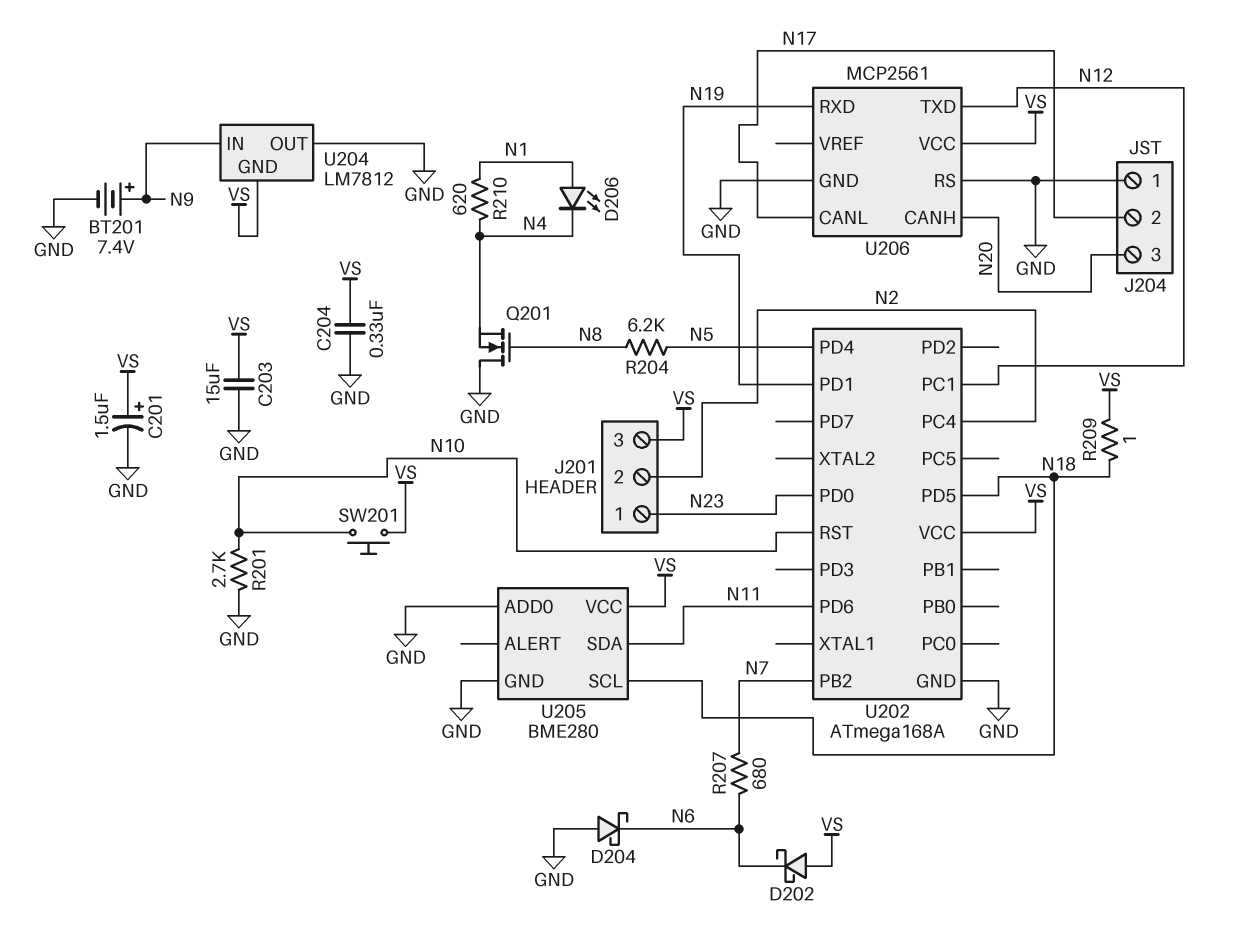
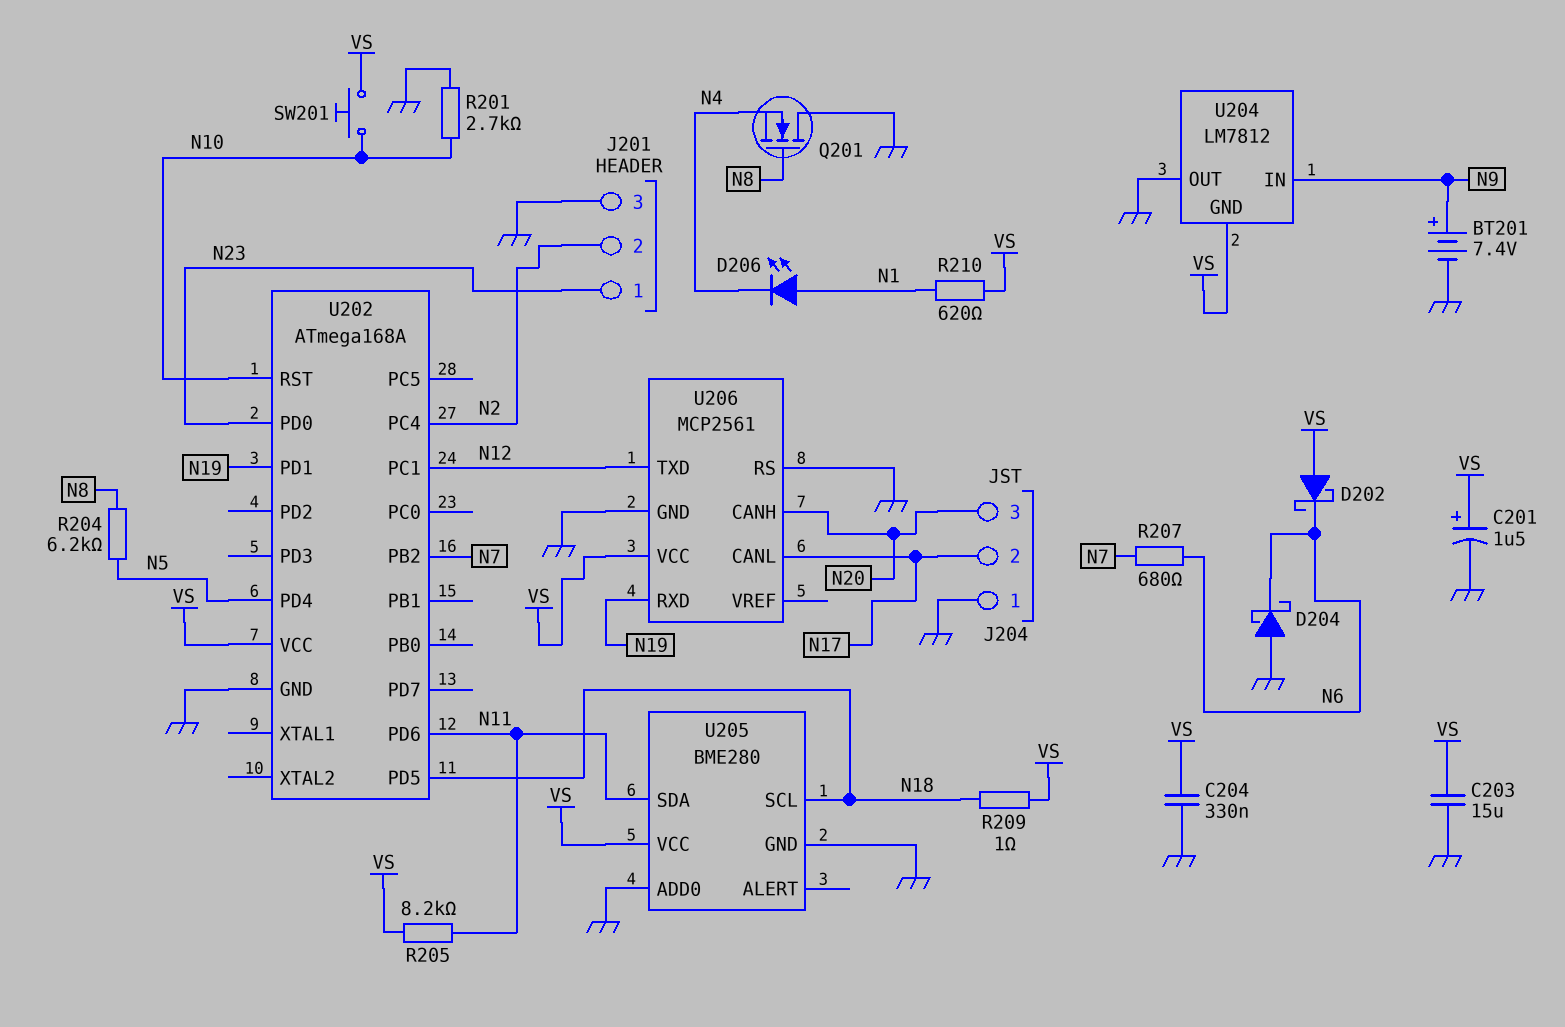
J201 pin 3: VS -> GND
R205: none -> 8.2k (N11, VS)
R210: 620 (N1, N4) -> 620 (N1, VS)

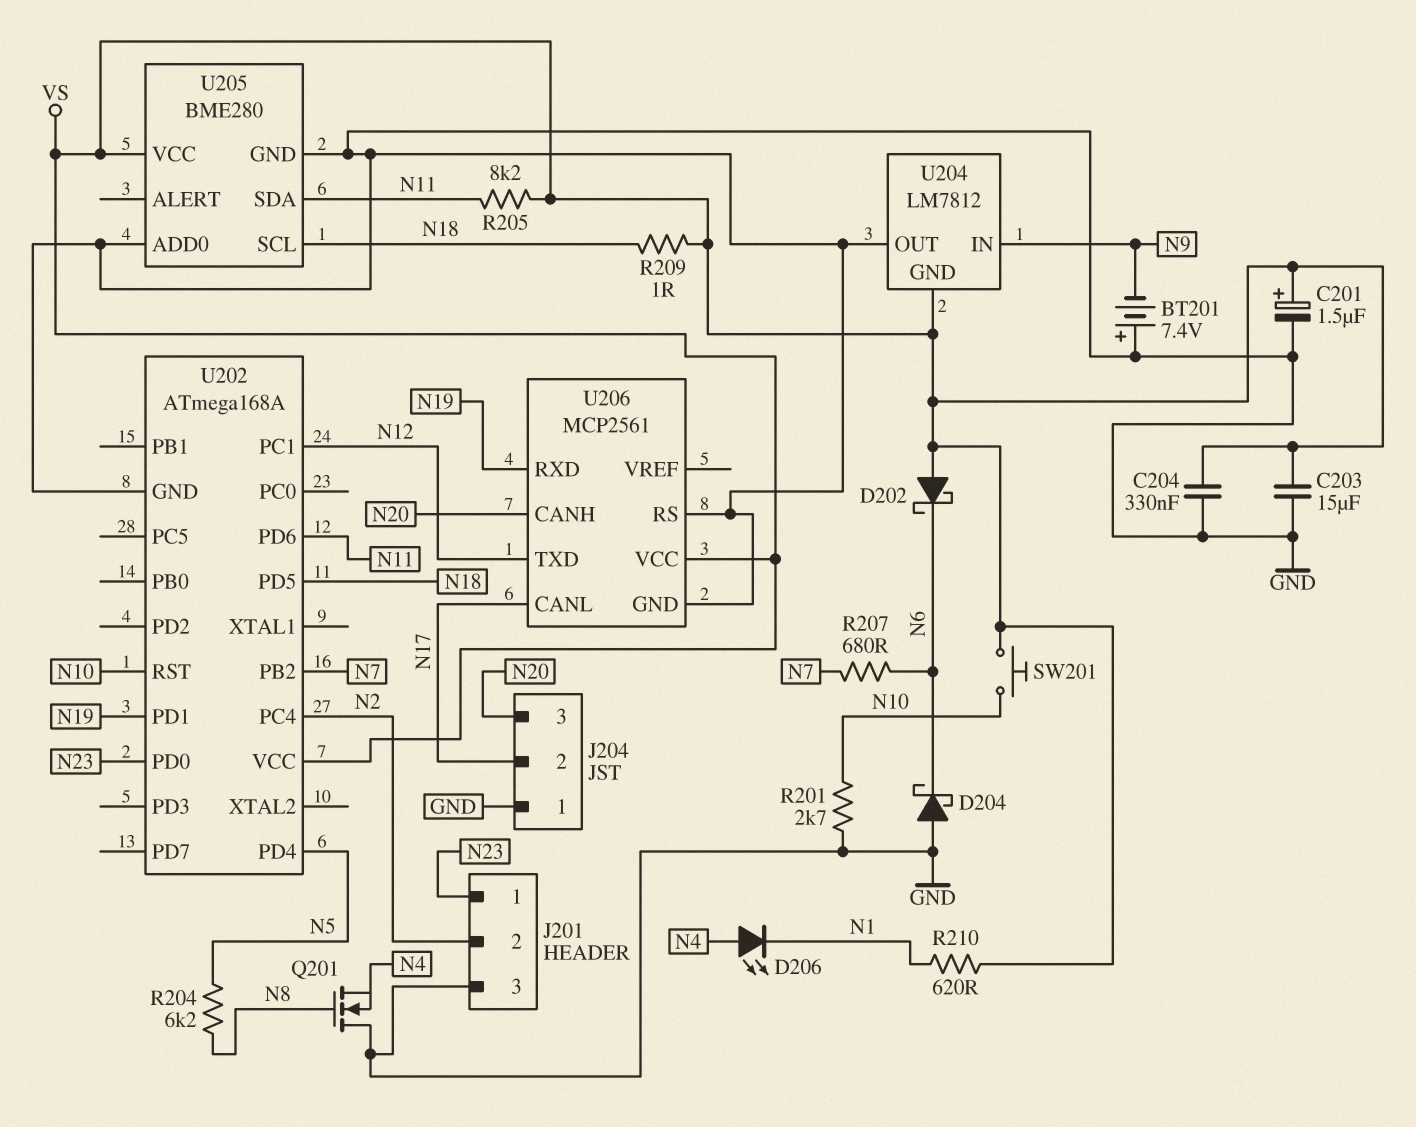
BT201: 7.4V (plus N9, minus GND) -> 7.4V (plus GND, minus N9)
D206: LED (A N1, K N4) -> LED (A N4, K N1)

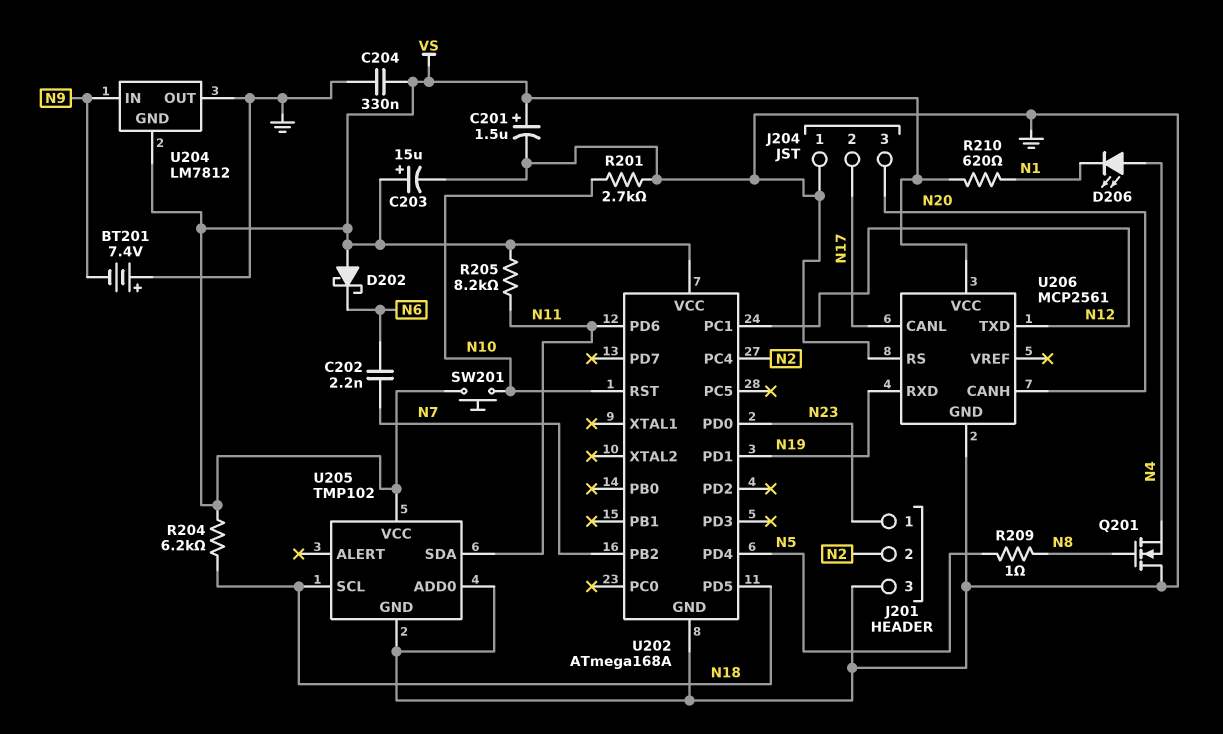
C202: none -> 2.2nF (N6, N7)
C203: 15uF (GND, VS) -> 15uF (plus VS, minus GND)
D204: schottky (A GND, K N6) -> none
R204: 6.2k (N5, N8) -> 6.2k (N18, VS)
R207: 680 (N6, N7) -> none
R209: 1 (N18, VS) -> 1 (N5, N8)
U205: BME280 -> TMP102

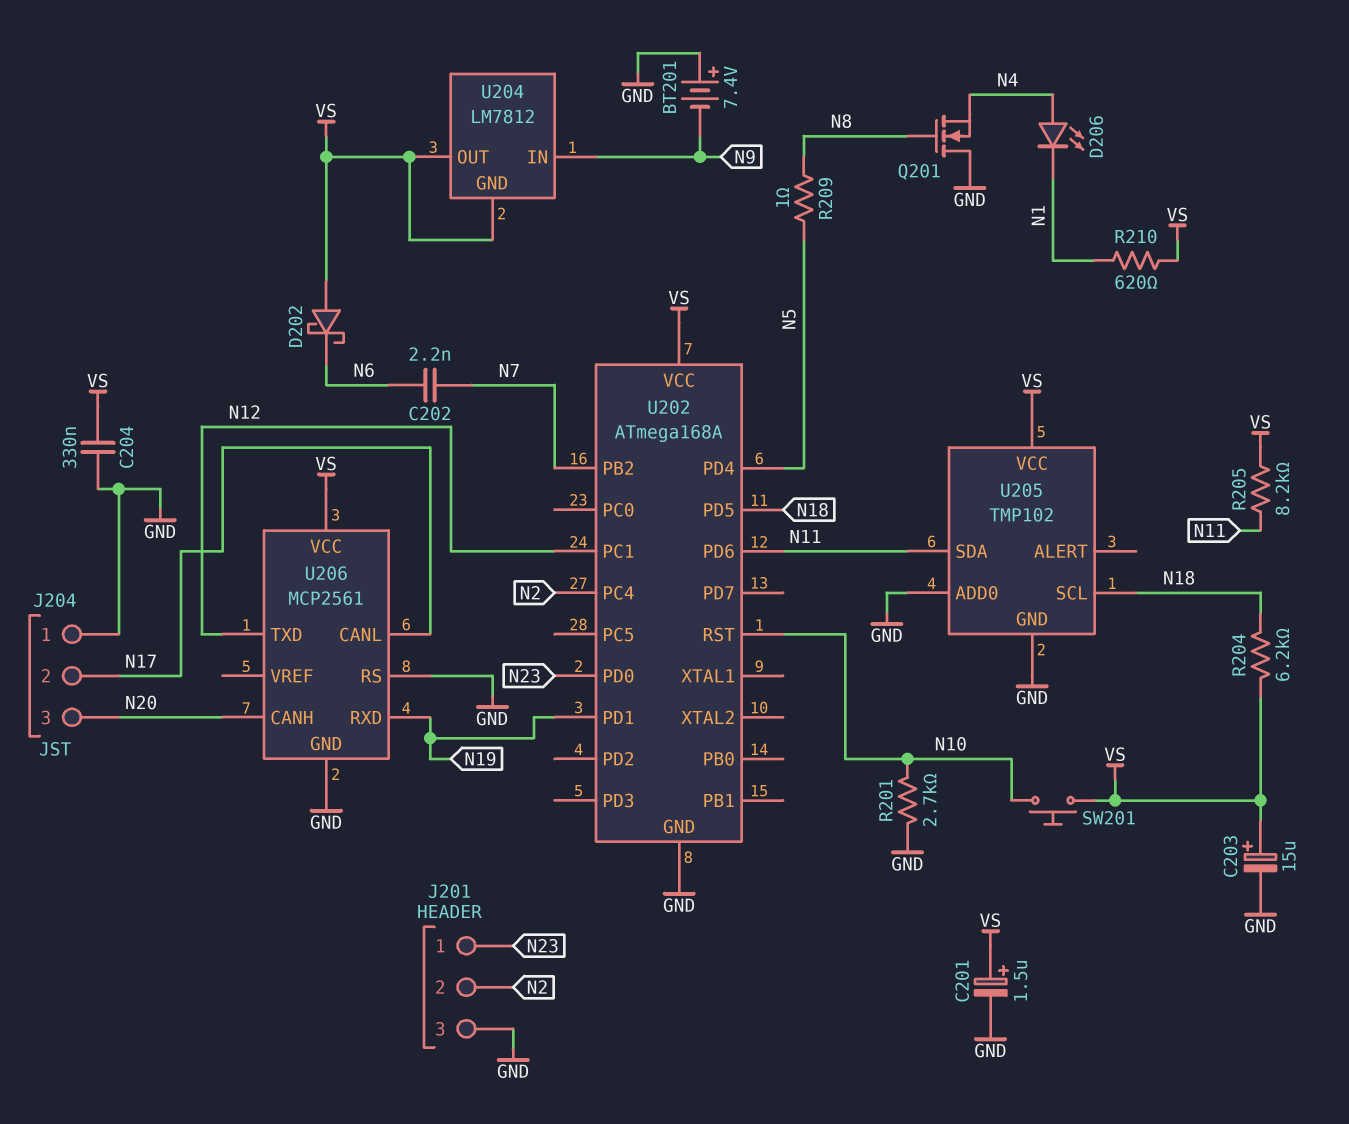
U204 pin OUT: GND -> VS

